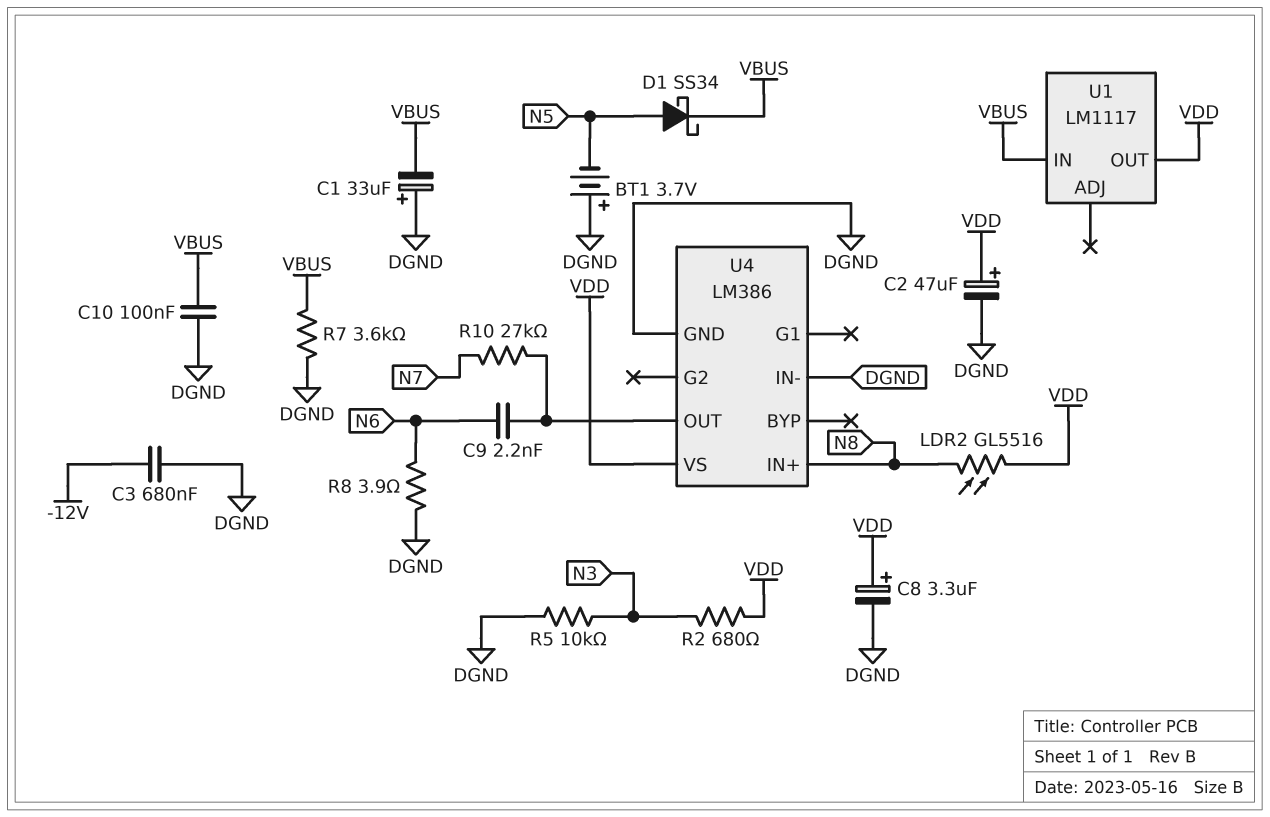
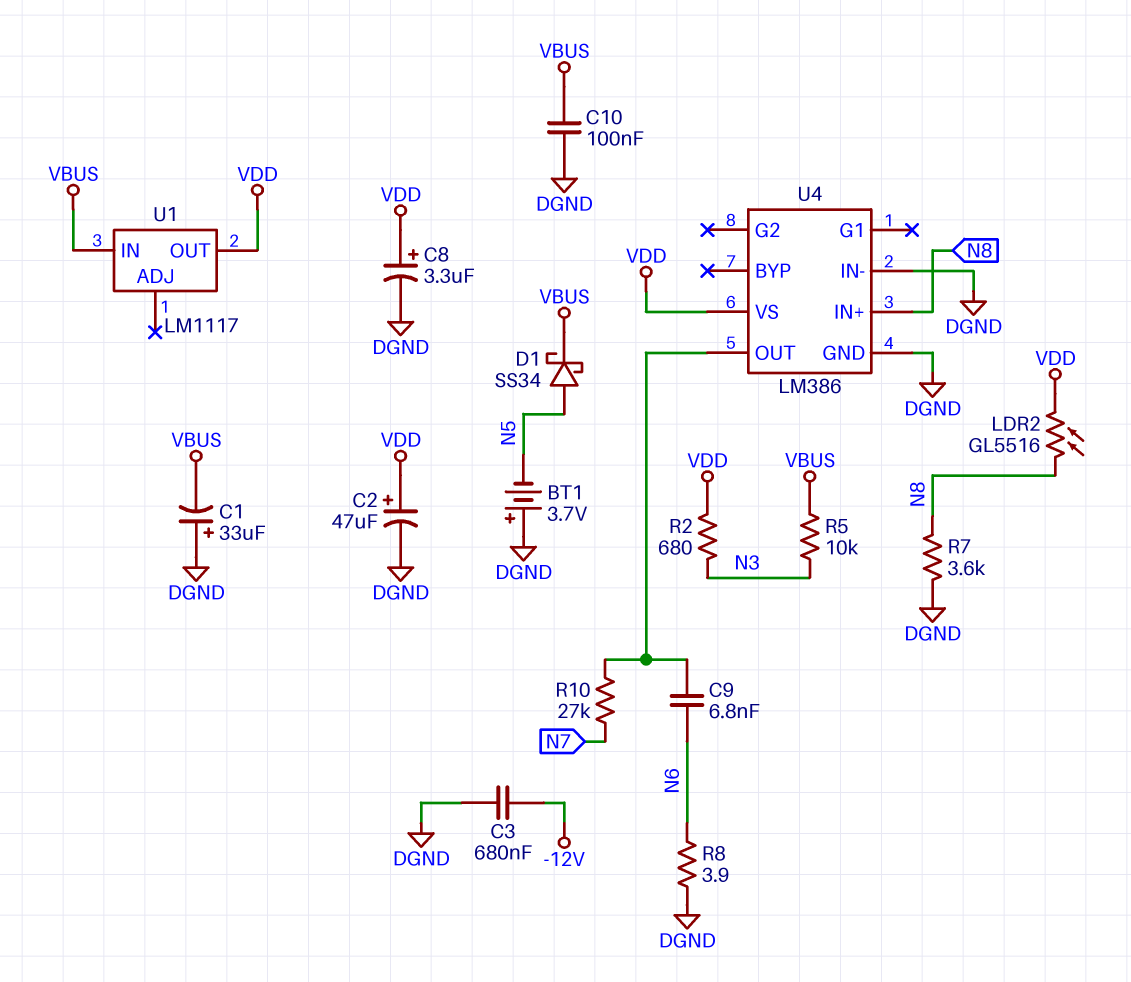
C9: 2.2nF (N6, U4/OUT) -> 6.8nF (N6, U4/OUT)
R5: 10k (DGND, N3) -> 10k (N3, VBUS)
R7: 3.6k (DGND, VBUS) -> 3.6k (DGND, N8)

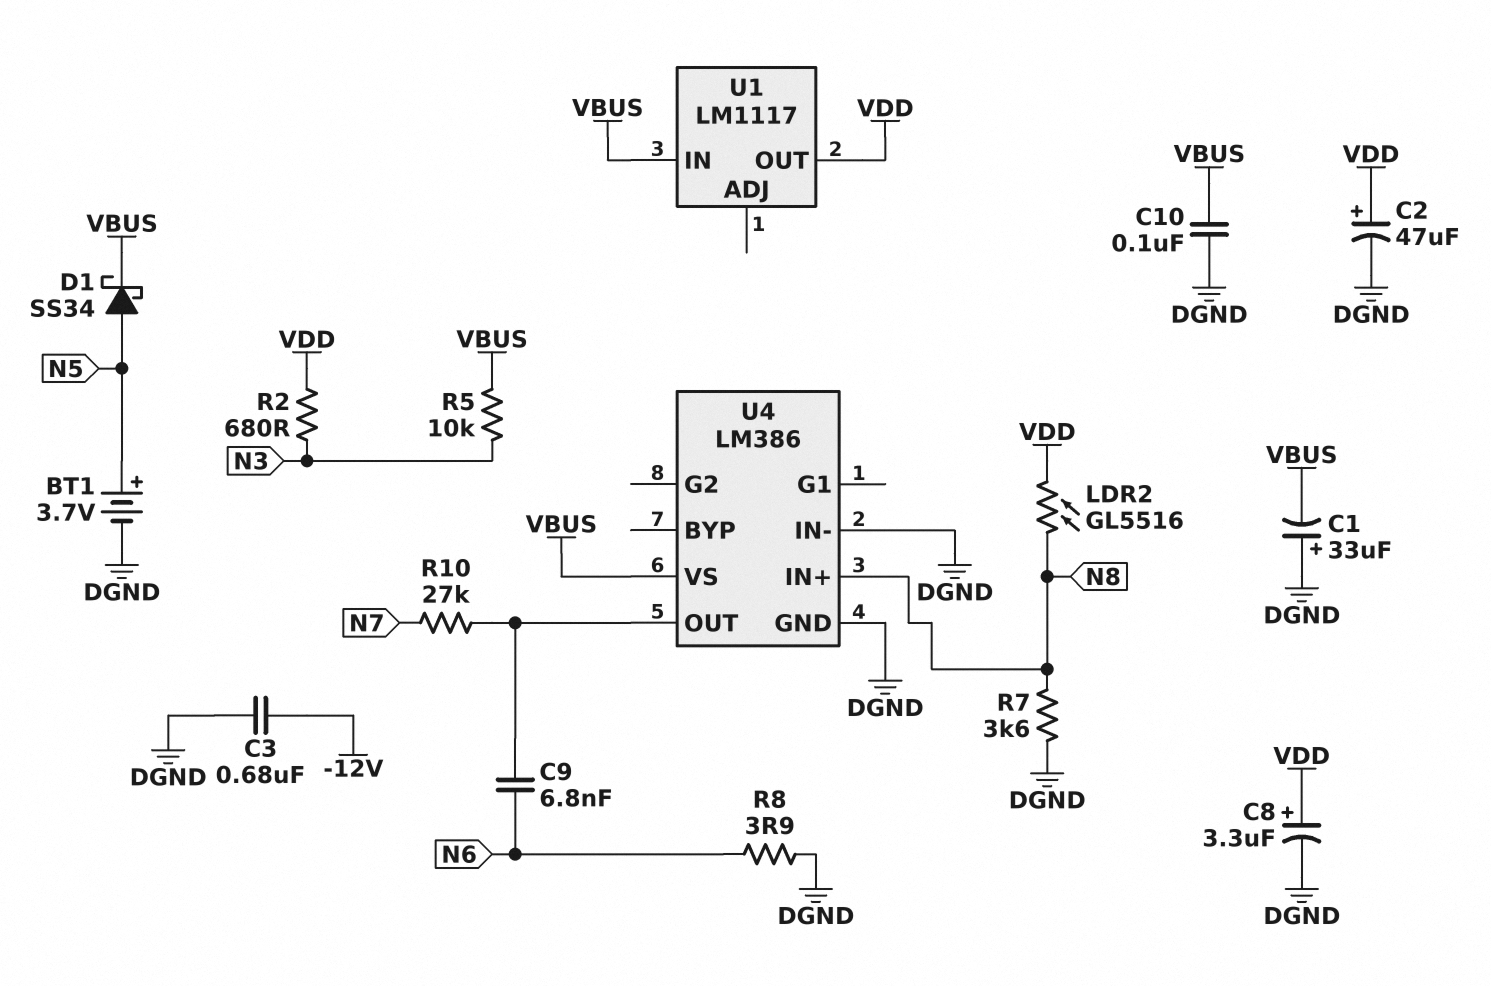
BT1: 3.7V (plus DGND, minus N5) -> 3.7V (plus N5, minus DGND)
U4 pin VS: VDD -> VBUS

